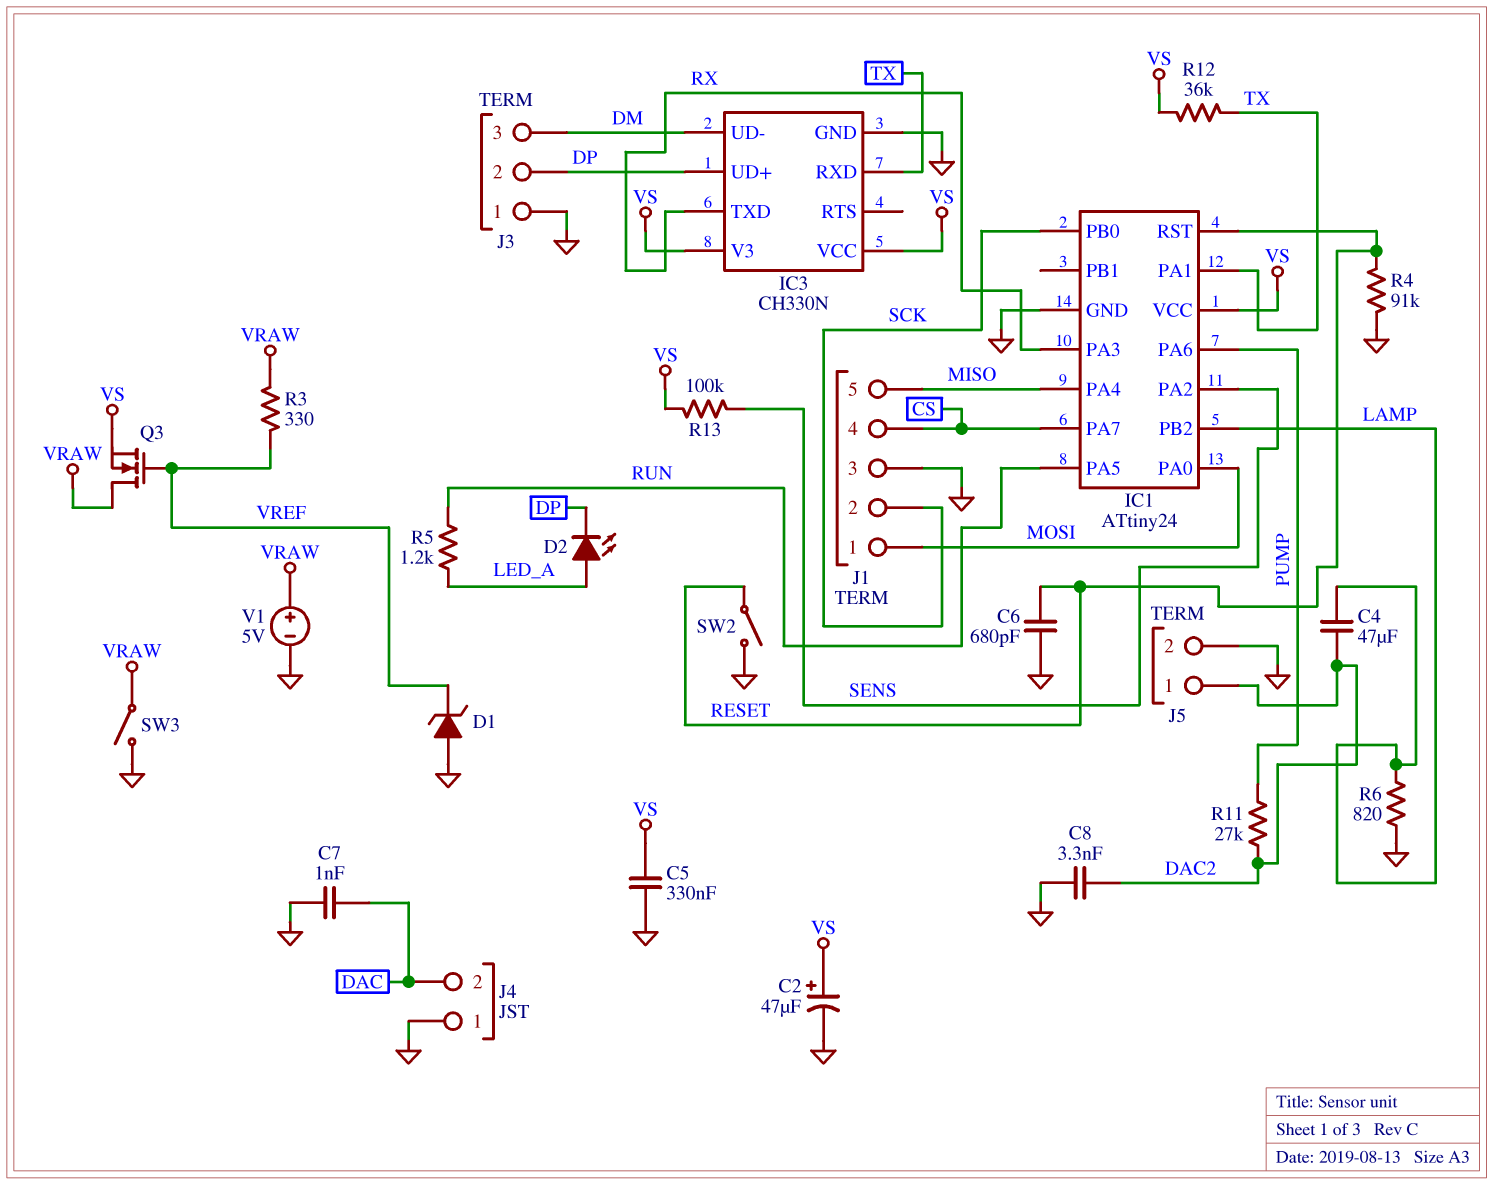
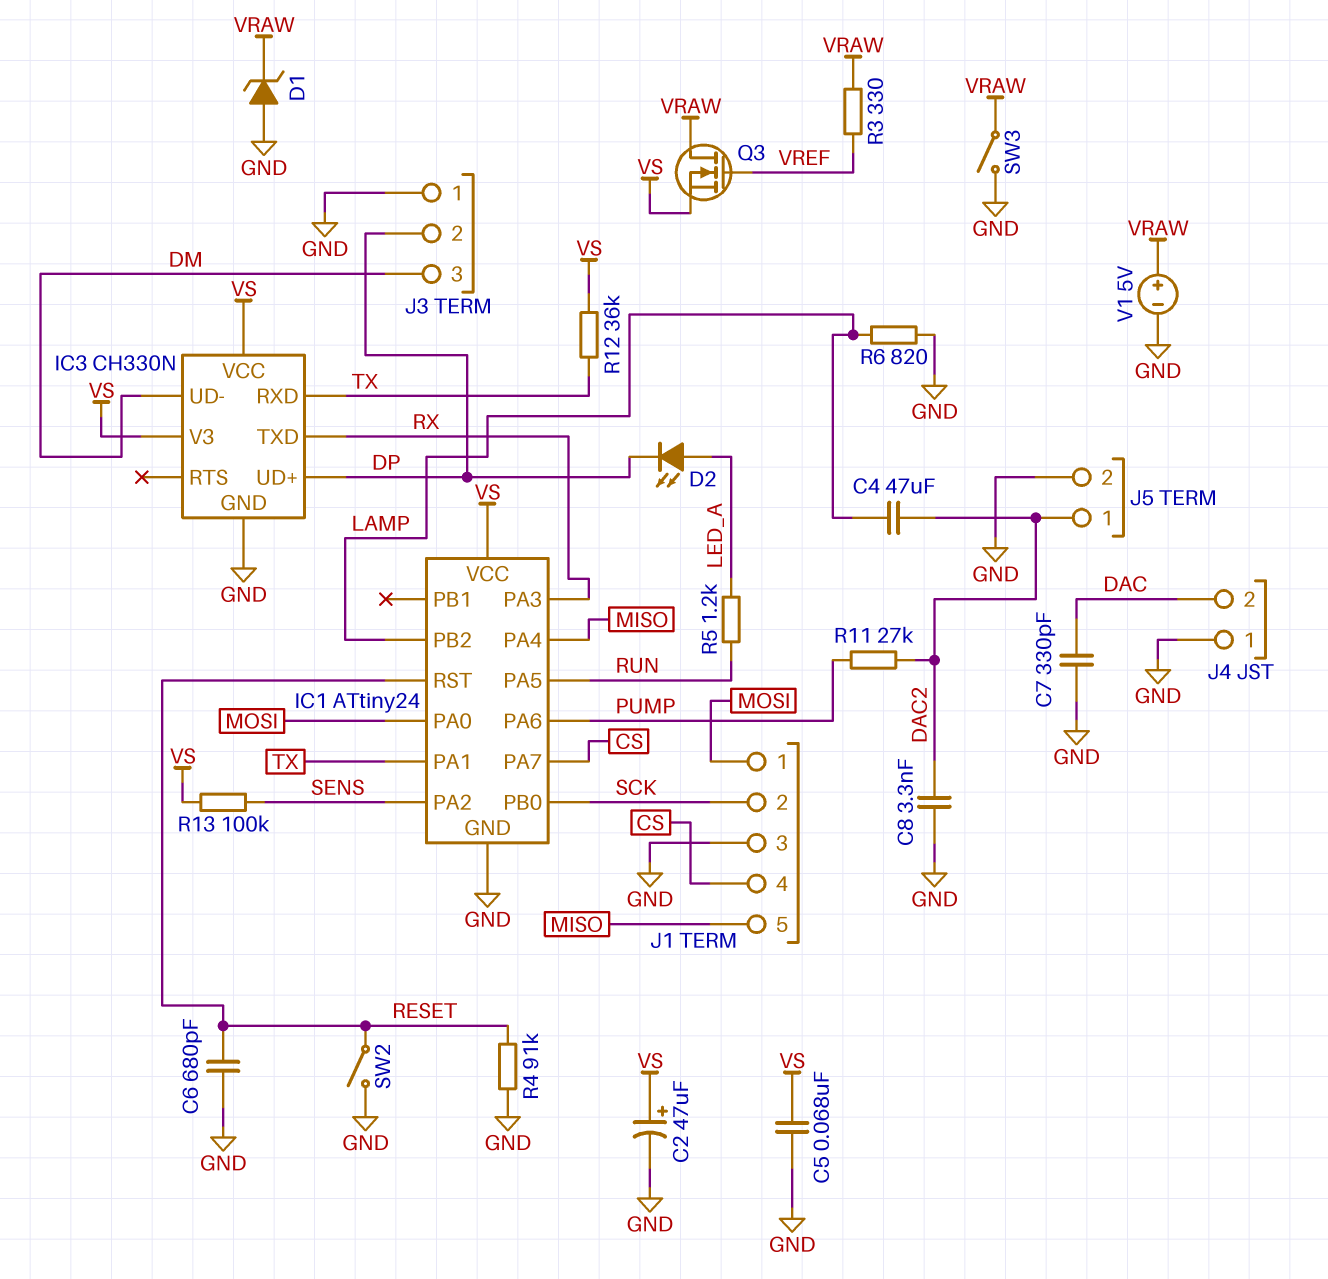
C5: 330nF (GND, VS) -> 68nF (GND, VS)
C7: 1nF (DAC, GND) -> 330pF (DAC, GND)
D1: zener (A GND, K VREF) -> zener (A GND, K VRAW)

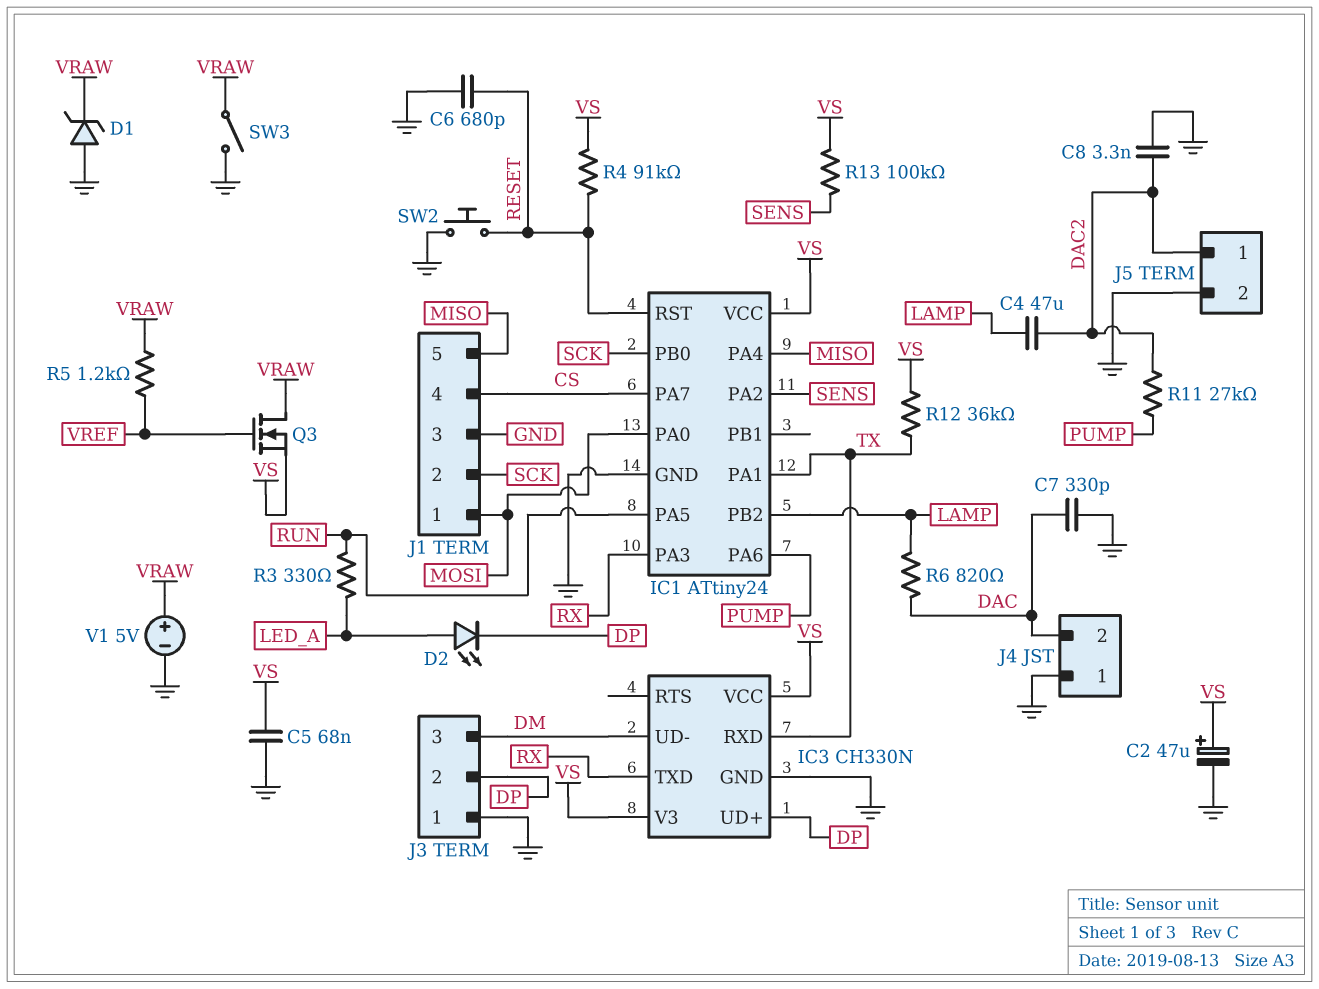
R3: 330 (VRAW, VREF) -> 330 (LED_A, RUN)
R4: 91k (GND, RESET) -> 91k (RESET, VS)
R5: 1.2k (LED_A, RUN) -> 1.2k (VRAW, VREF)
R6: 820 (GND, LAMP) -> 820 (DAC, LAMP)
SW2: switch (GND, RESET) -> button (GND, RESET)

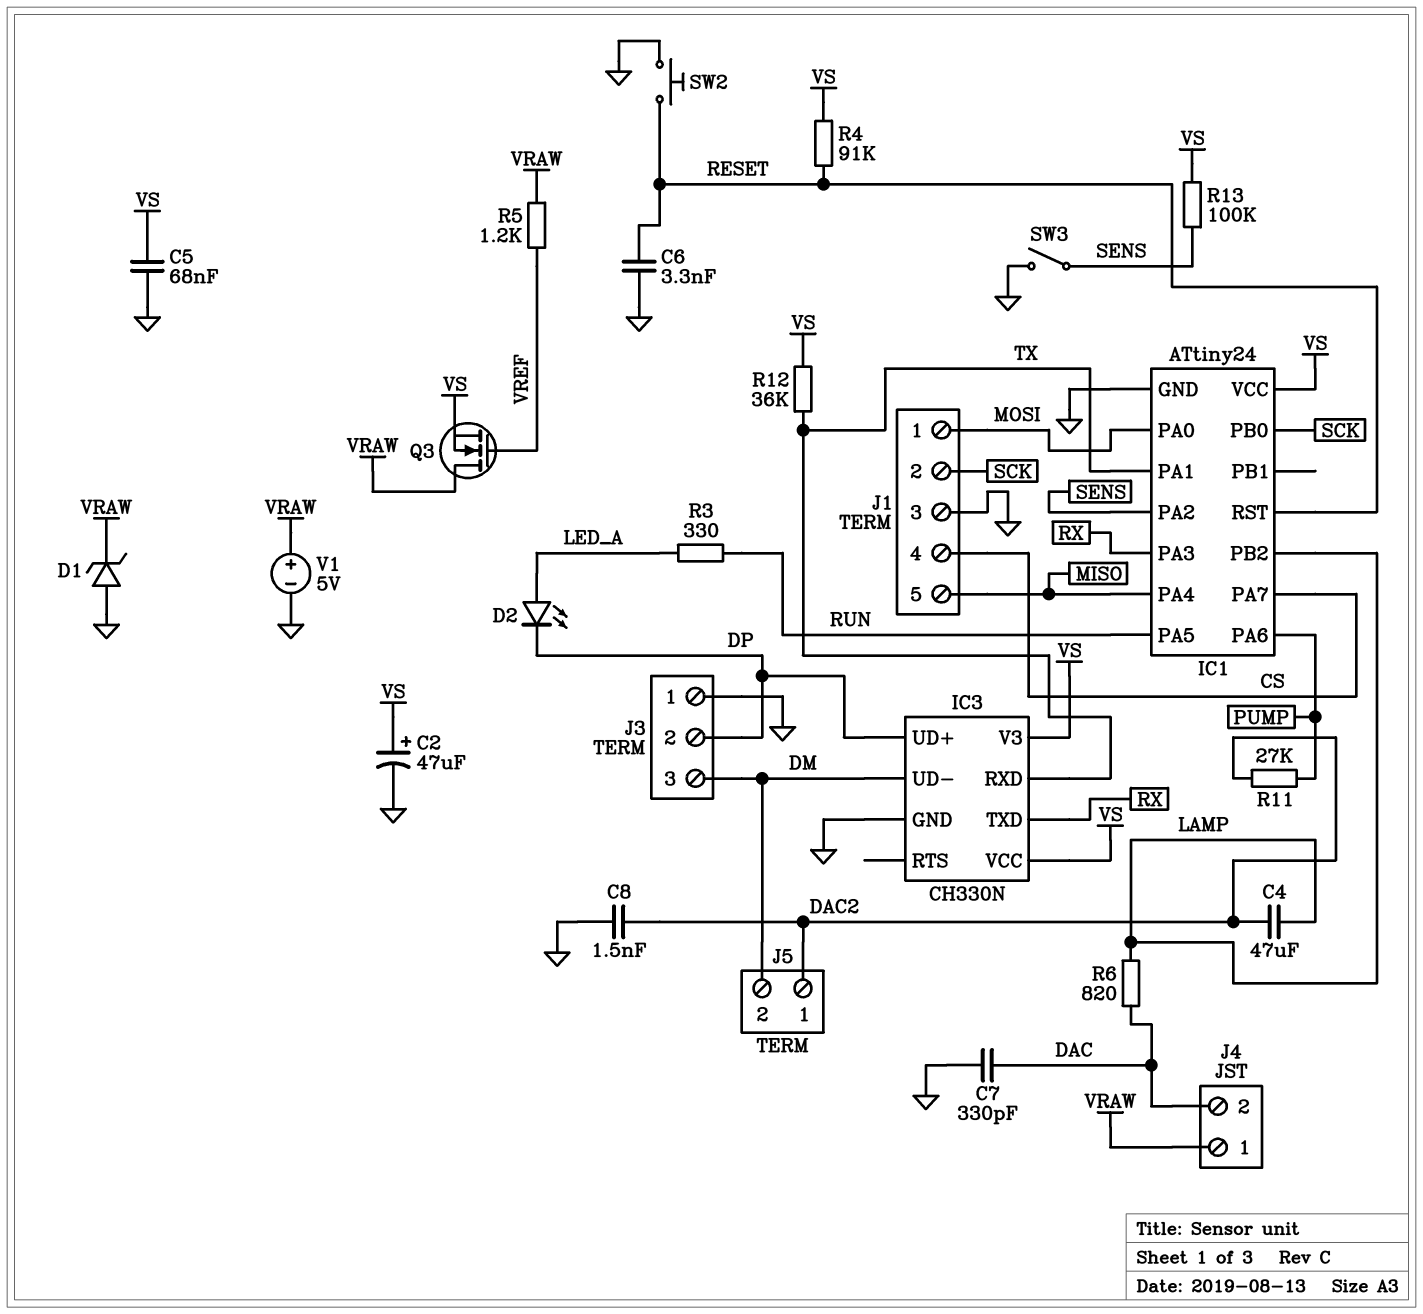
C6: 680pF (GND, RESET) -> 3.3nF (GND, RESET)
C8: 3.3nF (DAC2, GND) -> 1.5nF (DAC2, GND)
J4 pin 1: GND -> VRAW
J5 pin 2: GND -> DM
SW3: switch (GND, VRAW) -> switch (GND, SENS)

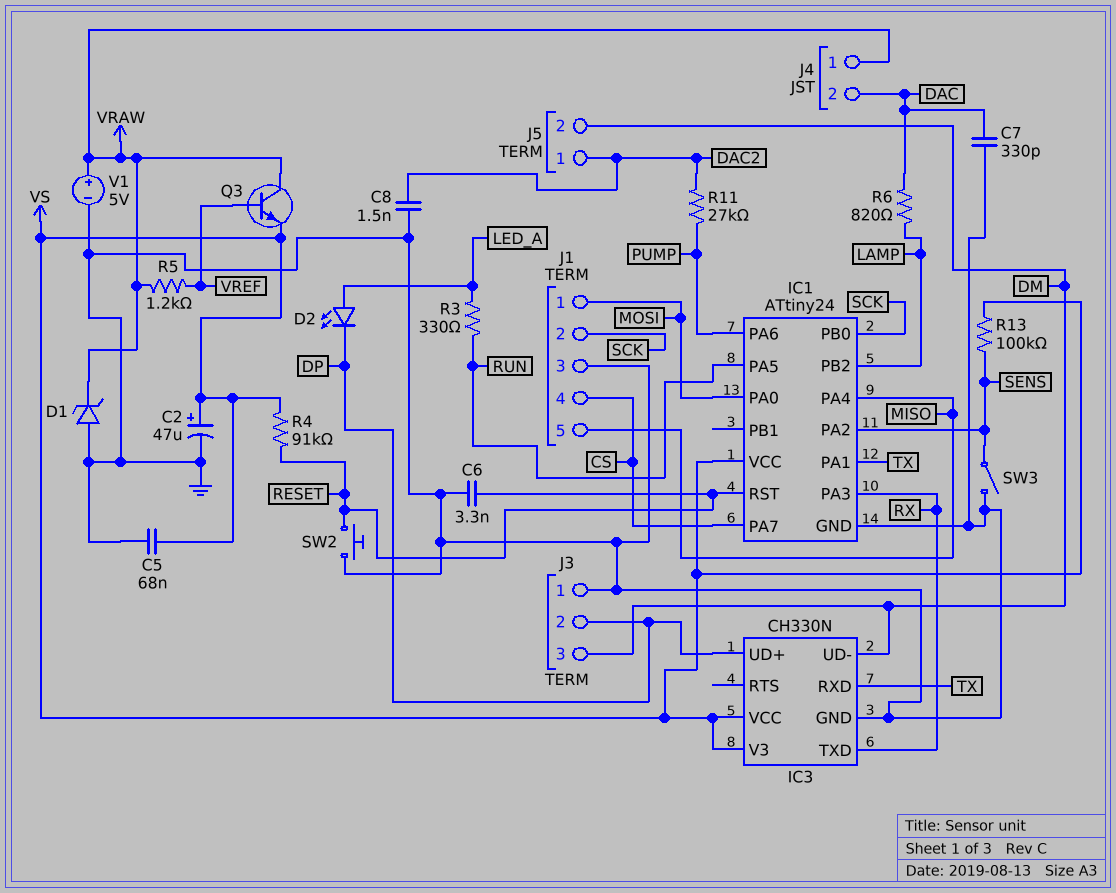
C4: 47uF (DAC2, LAMP) -> none
Q3: NMOS (G VREF, D VRAW, S VS) -> NPN (B VREF, C VRAW, E VS)
R12: 36k (TX, VS) -> none

